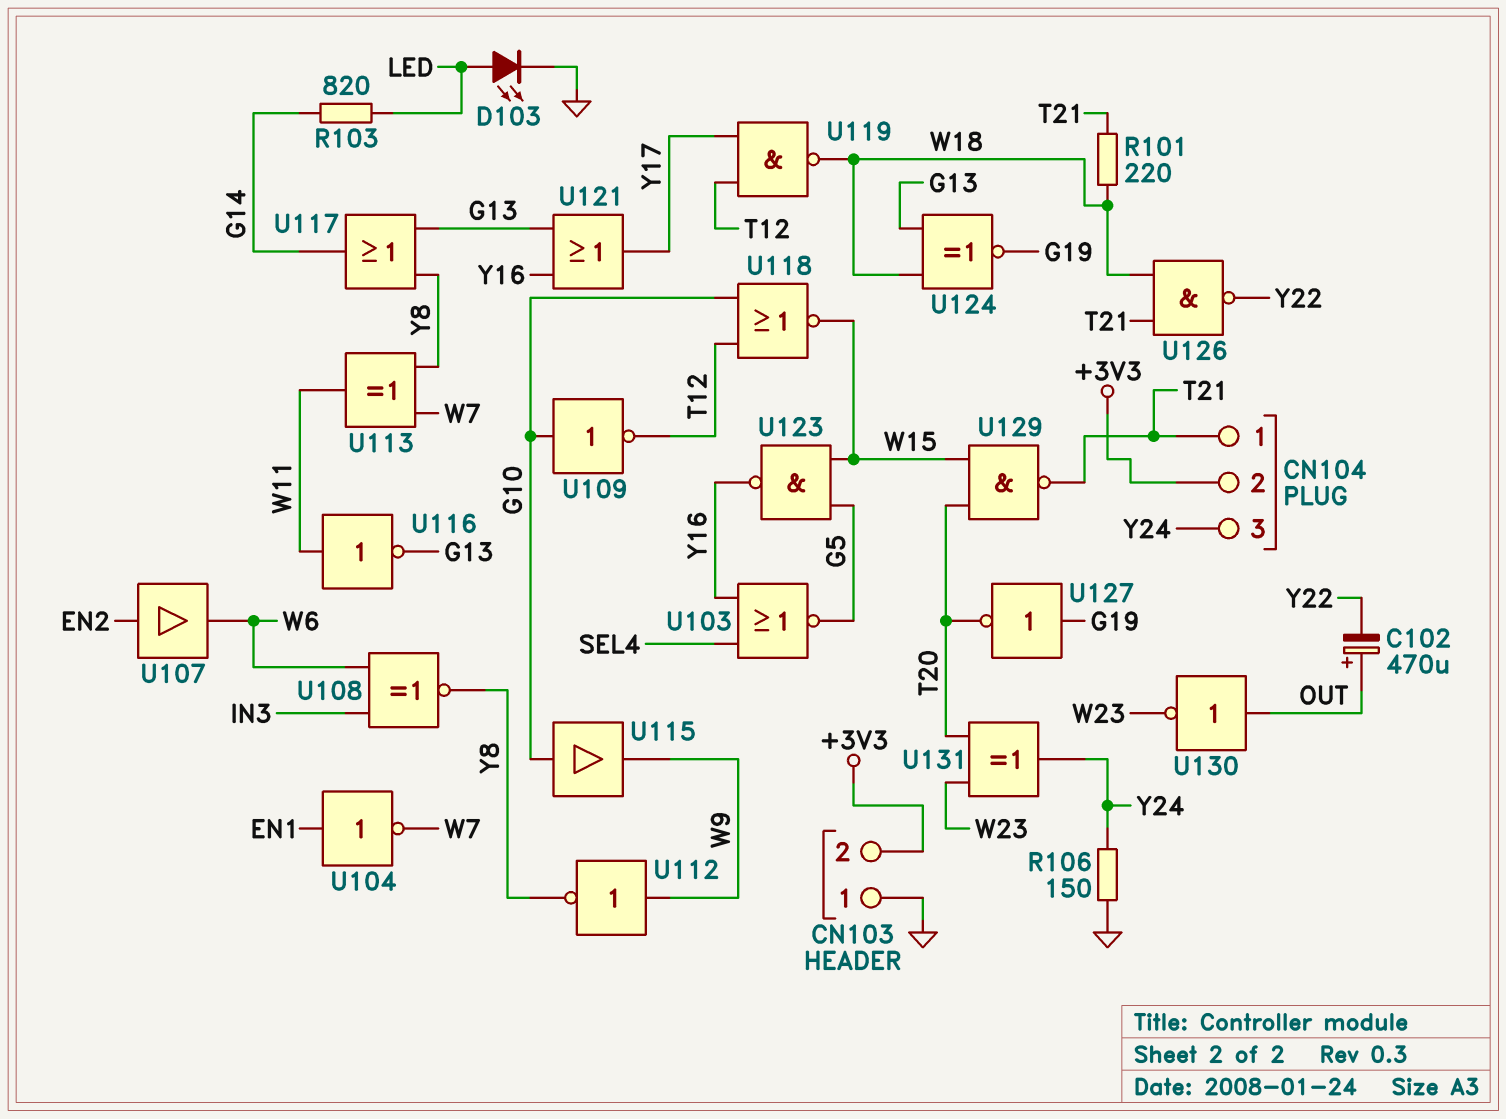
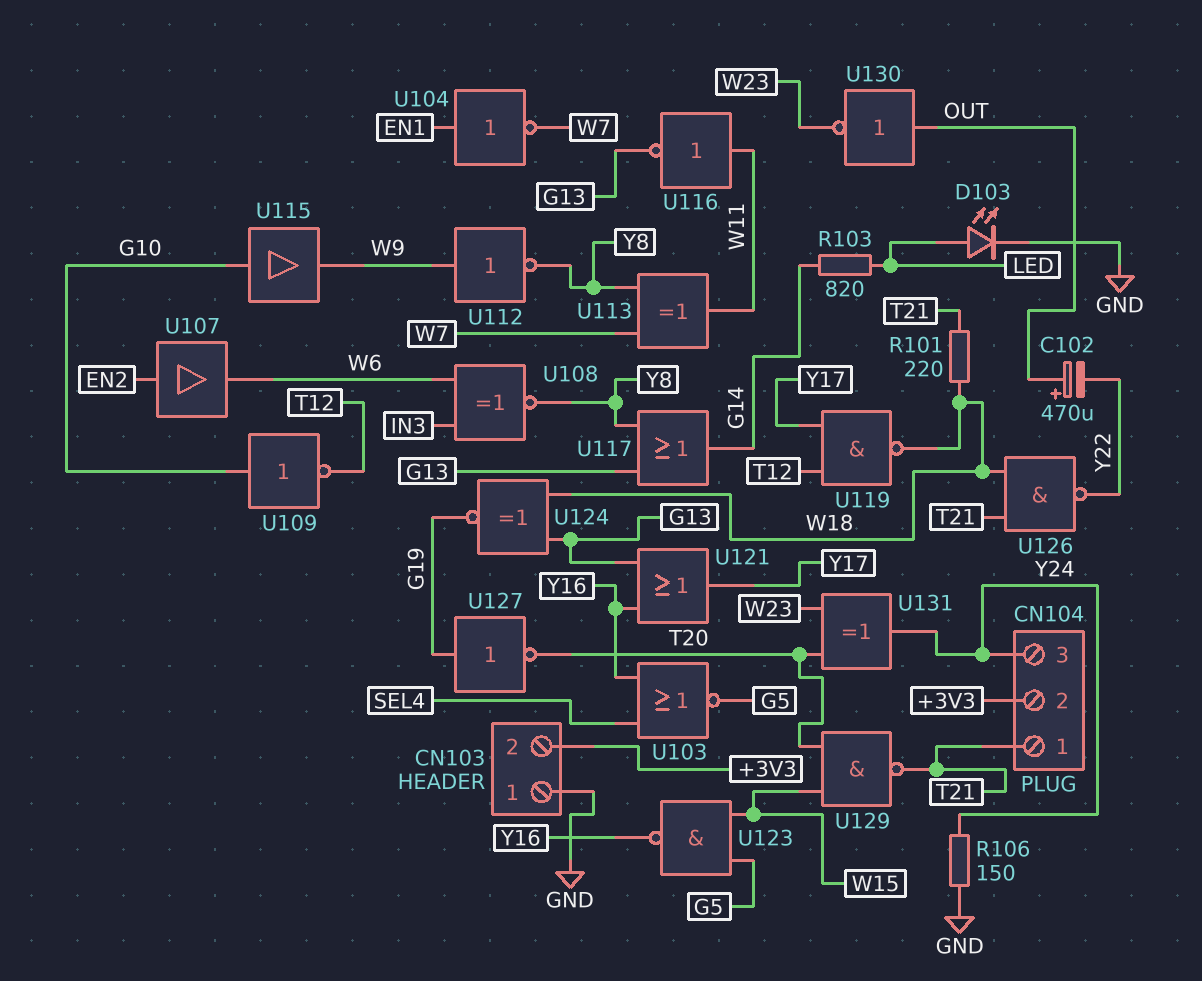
U118: NOR (in G10, in T12, out W15) -> none

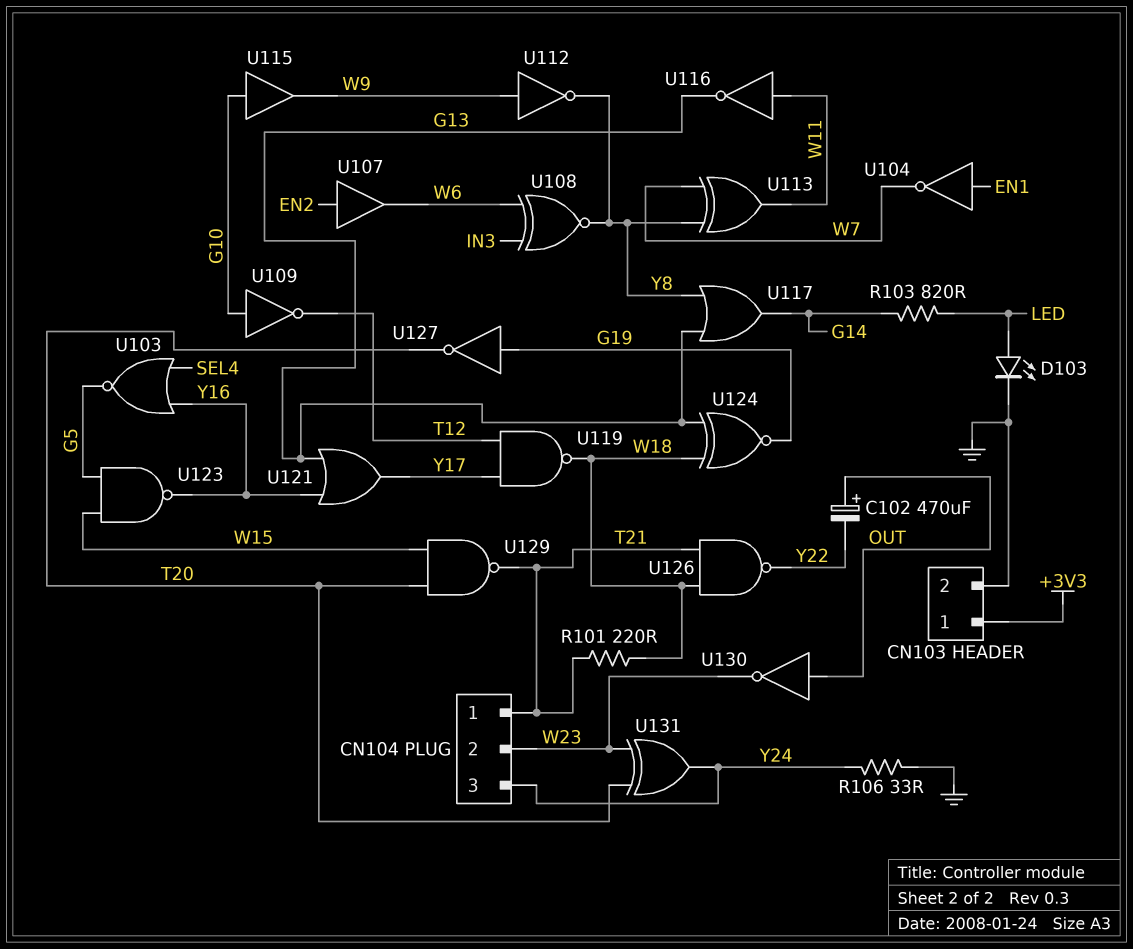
CN103 pin 1: GND -> +3V3
CN103 pin 2: +3V3 -> GND
CN104 pin 2: +3V3 -> W23
R106: 150 (GND, Y24) -> 33 (GND, Y24)

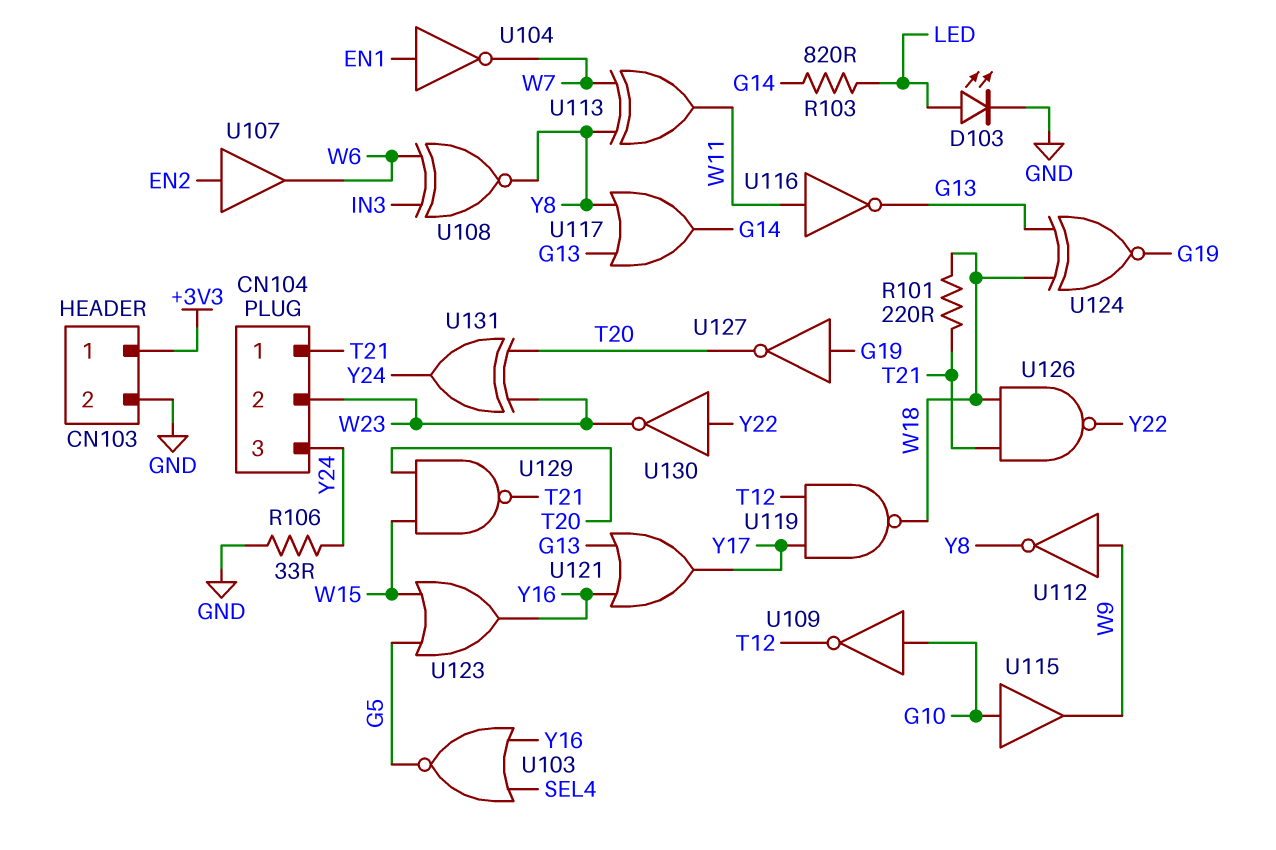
C102: 470uF (plus OUT, minus Y22) -> none
U123: NAND (in G5, in W15, out Y16) -> OR (in G5, in W15, out Y16)
U130: NOT (in OUT, out W23) -> NOT (in Y22, out W23)

